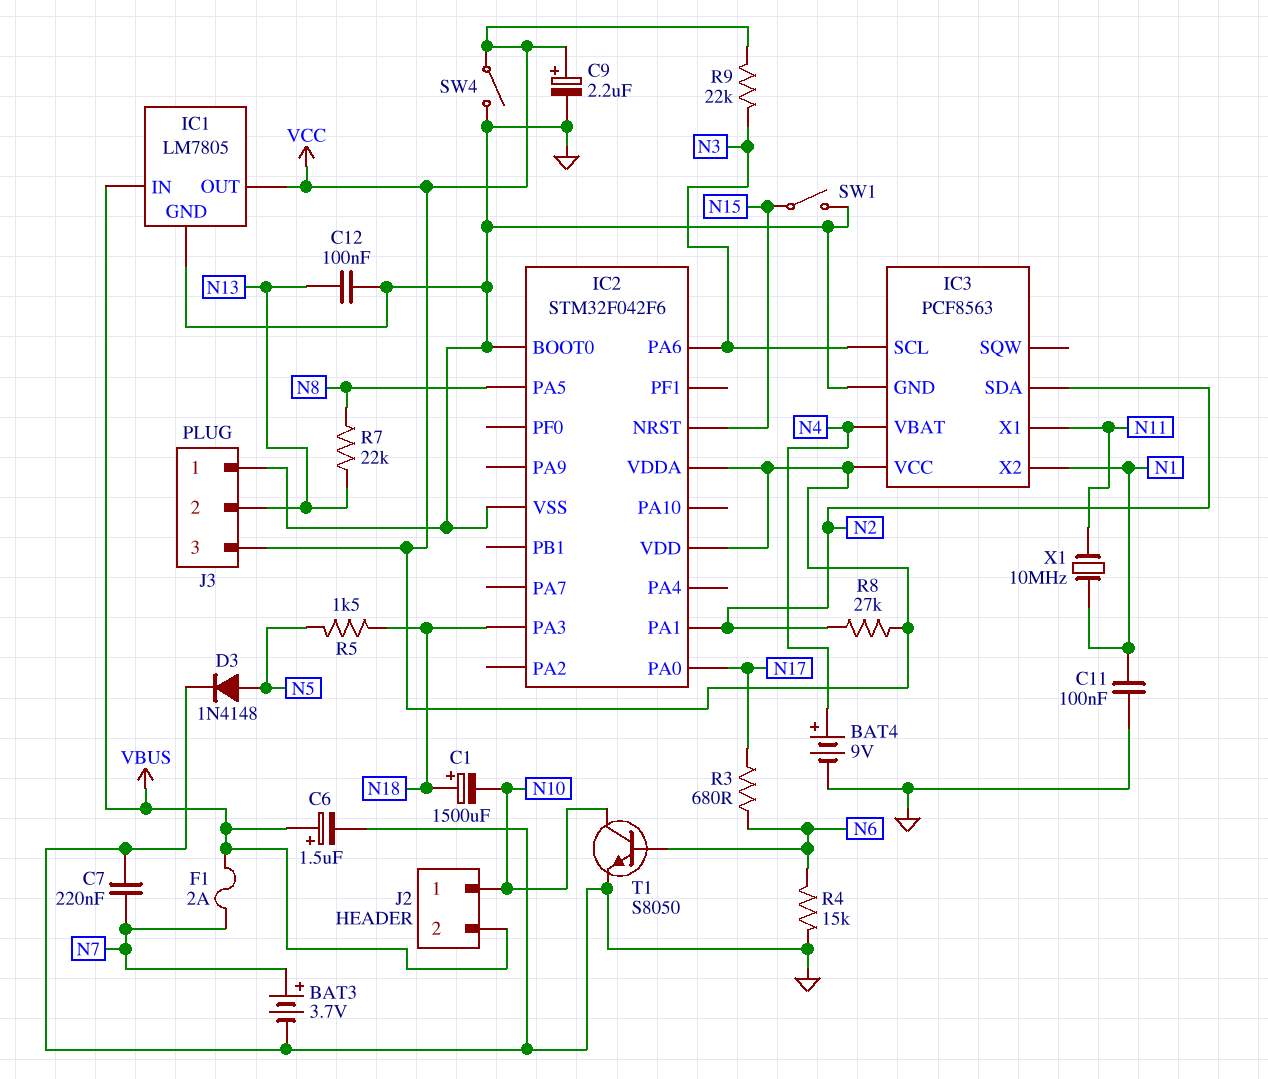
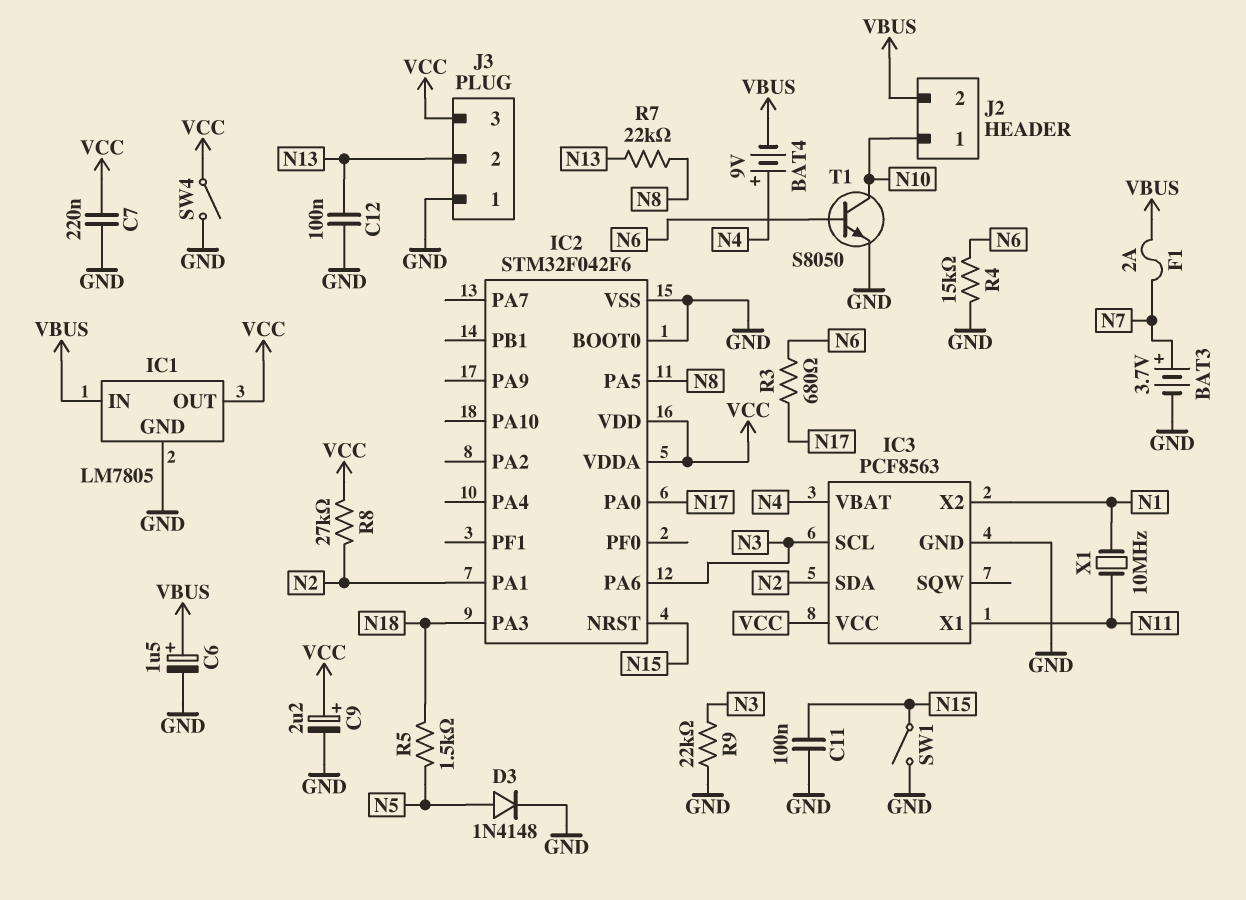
BAT4: 9V (plus N4, minus GND) -> 9V (plus N4, minus VBUS)
C1: 1500uF (plus N18, minus N10) -> none
C7: 220nF (GND, N7) -> 220nF (GND, VCC)
C11: 100nF (GND, N1) -> 100nF (GND, N15)
R9: 22k (N3, VCC) -> 22k (GND, N3)

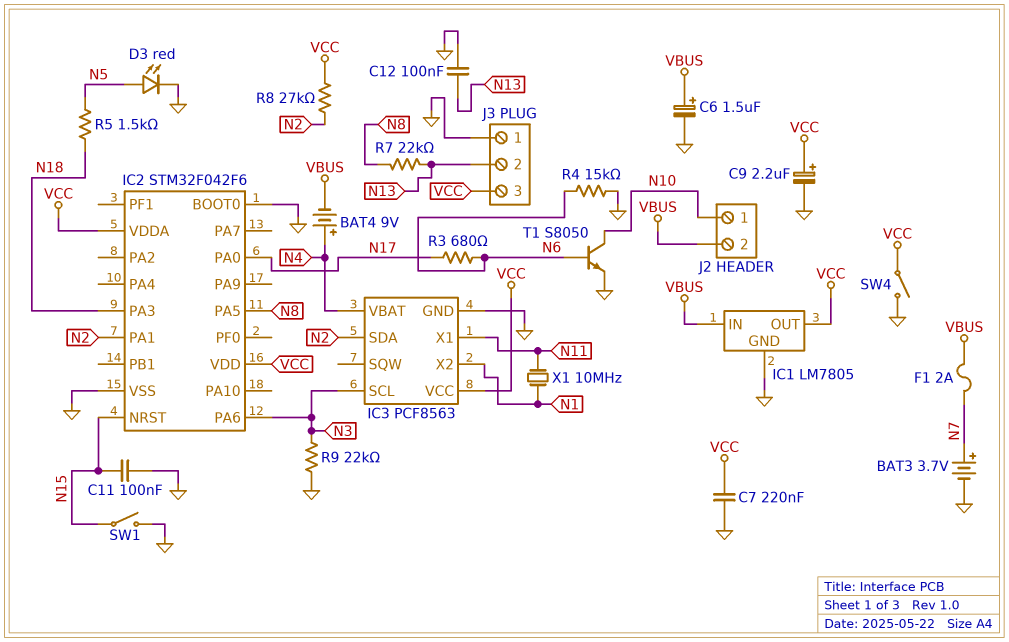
D3: diode 1N4148 (A N5, K GND) -> LED red (A N5, K GND)

